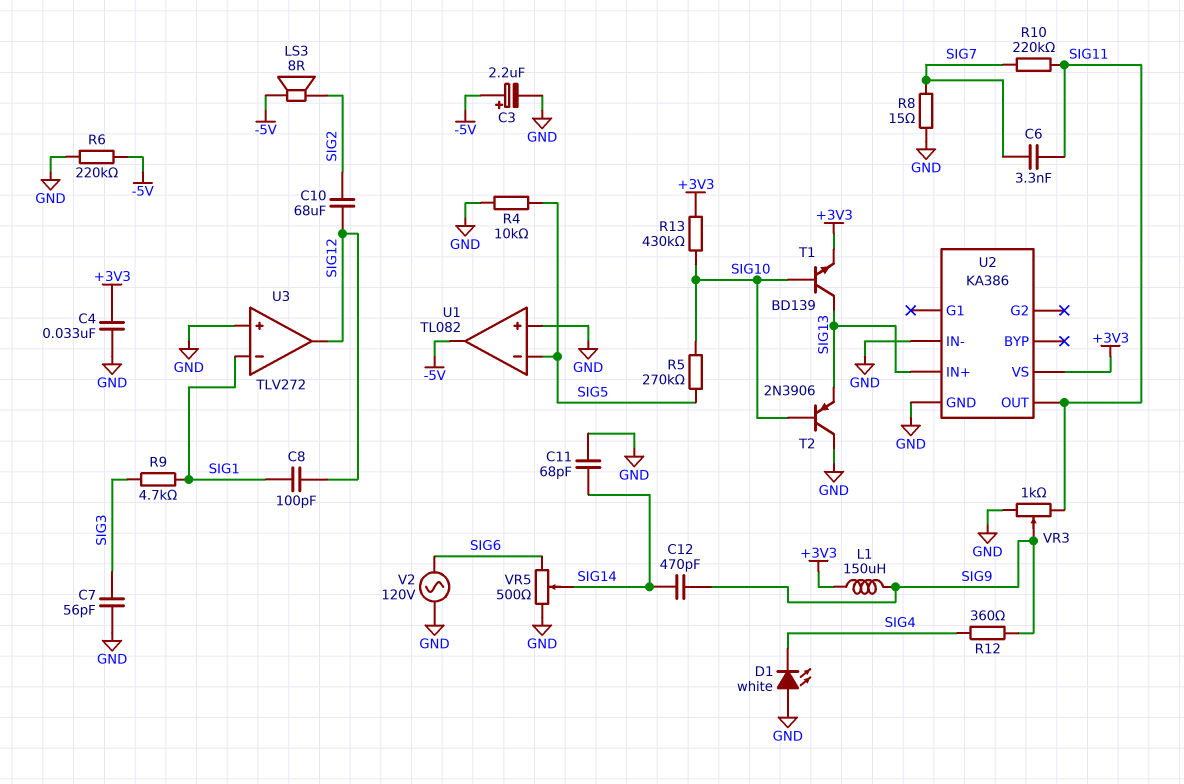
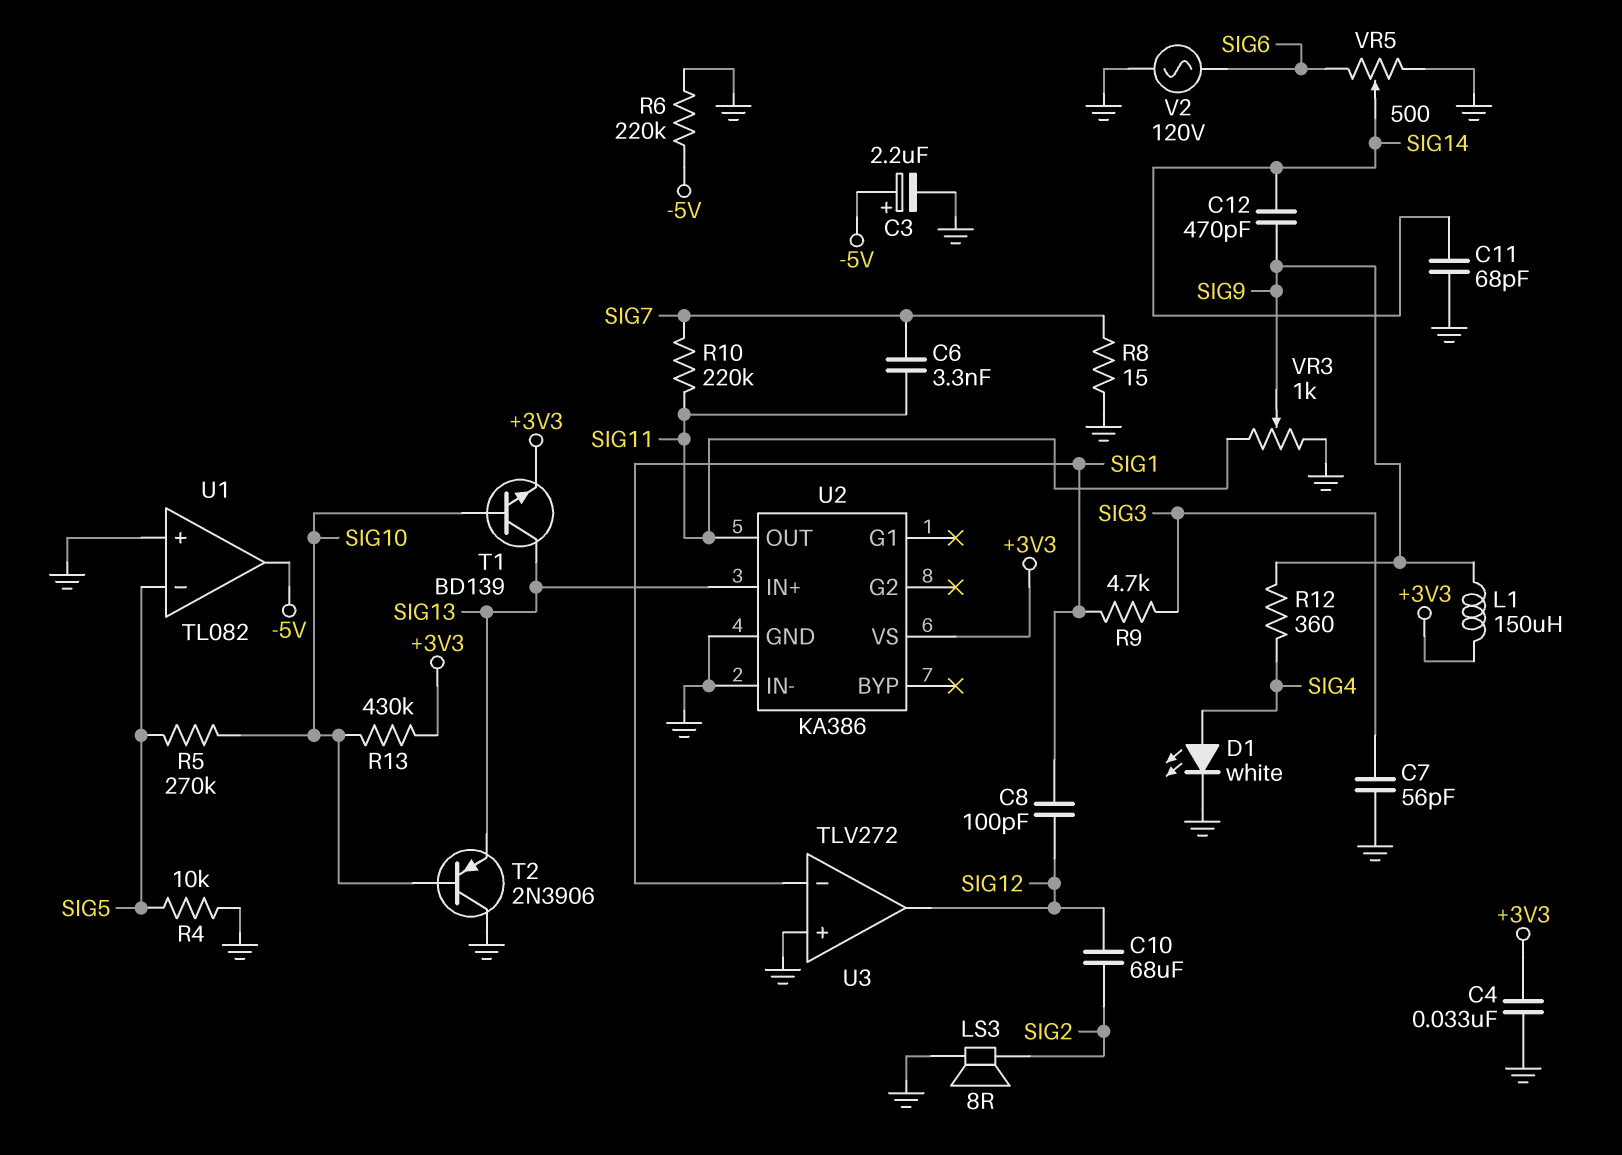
D1: LED white (A GND, K SIG4) -> LED white (A SIG4, K GND)
LS3: speaker 8R (-5V, SIG2) -> speaker 8R (GND, SIG2)

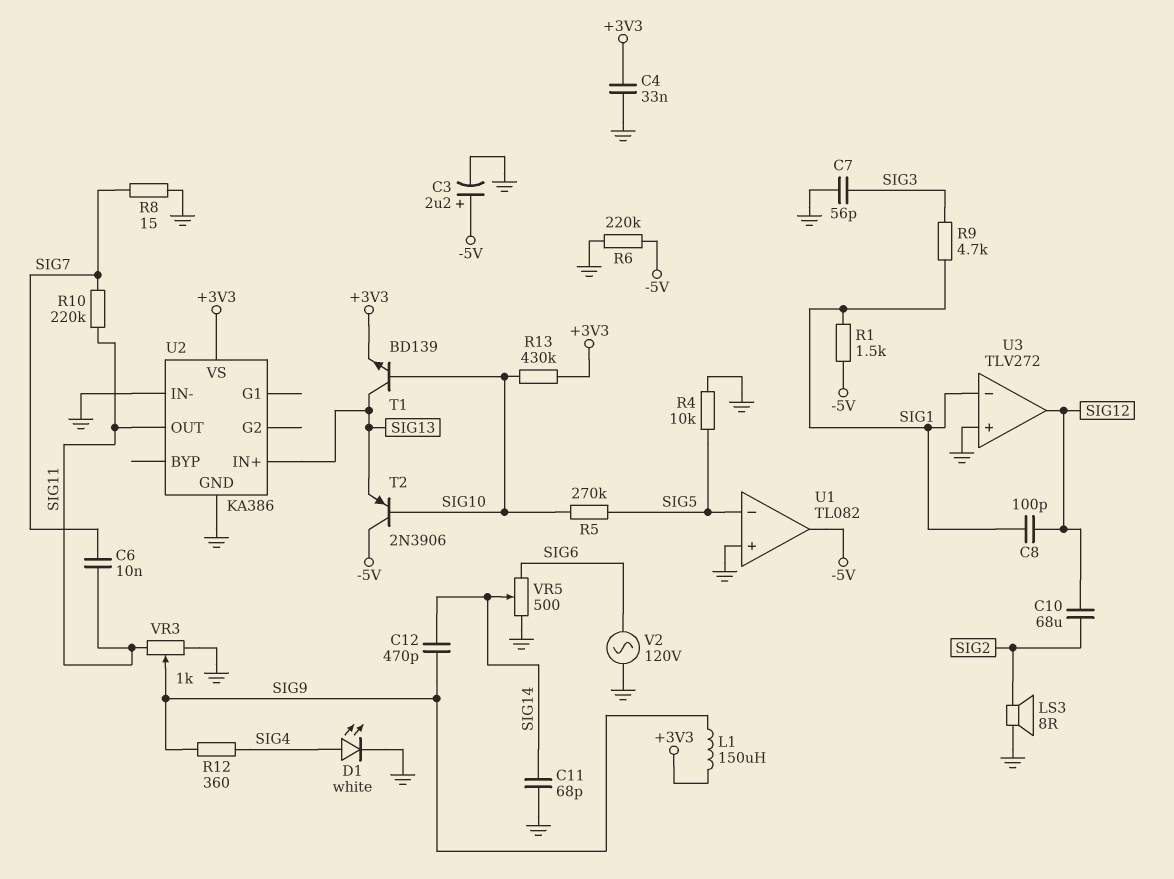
C6: 3.3nF (SIG7, SIG11) -> 10nF (SIG7, SIG11)
R1: none -> 1.5k (-5V, SIG1)
T2: PNP 2N3906 (B SIG10, C GND, E SIG13) -> PNP 2N3906 (B SIG10, C -5V, E SIG13)

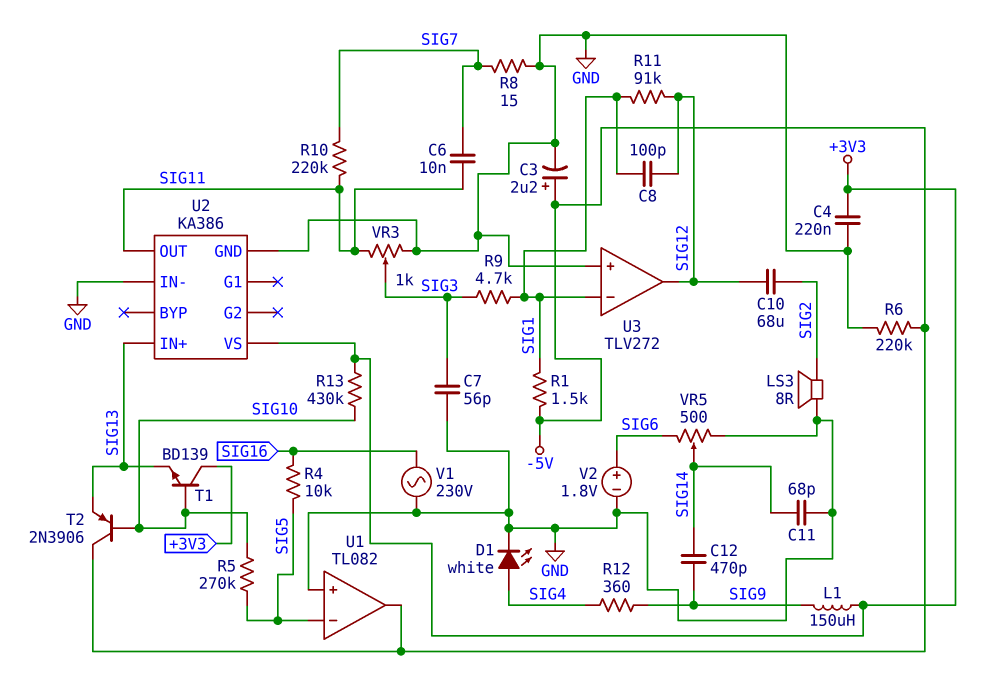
C4: 33nF (+3V3, GND) -> 220nF (+3V3, GND)
R4: 10k (GND, SIG5) -> 10k (SIG5, SIG16)
R11: none -> 91k (SIG1, SIG12)
T1: NPN BD139 (B SIG10, C SIG13, E +3V3) -> NPN BD139 (B SIG10, C +3V3, E SIG13)
V1: none -> AC 230V (GND, SIG16)
V2: AC 120V (GND, SIG6) -> 1.8V (plus SIG6, minus GND)
VR3: 1k (GND, SIG11, wiper SIG9) -> 1k (GND, SIG11, wiper SIG3)

